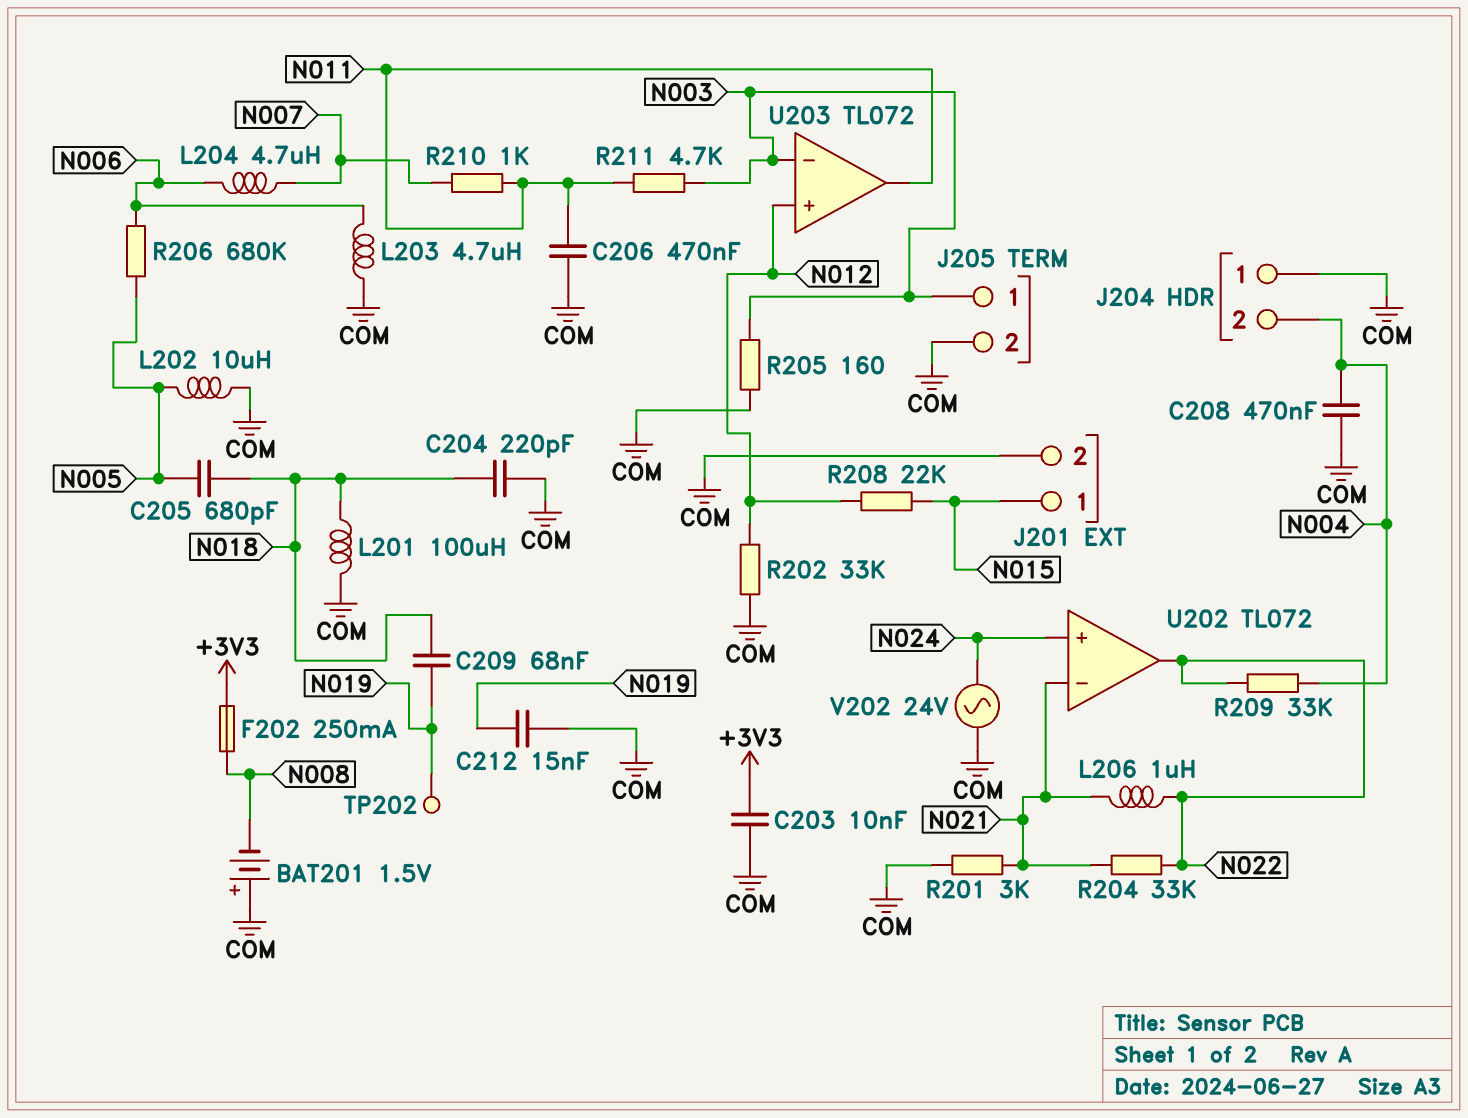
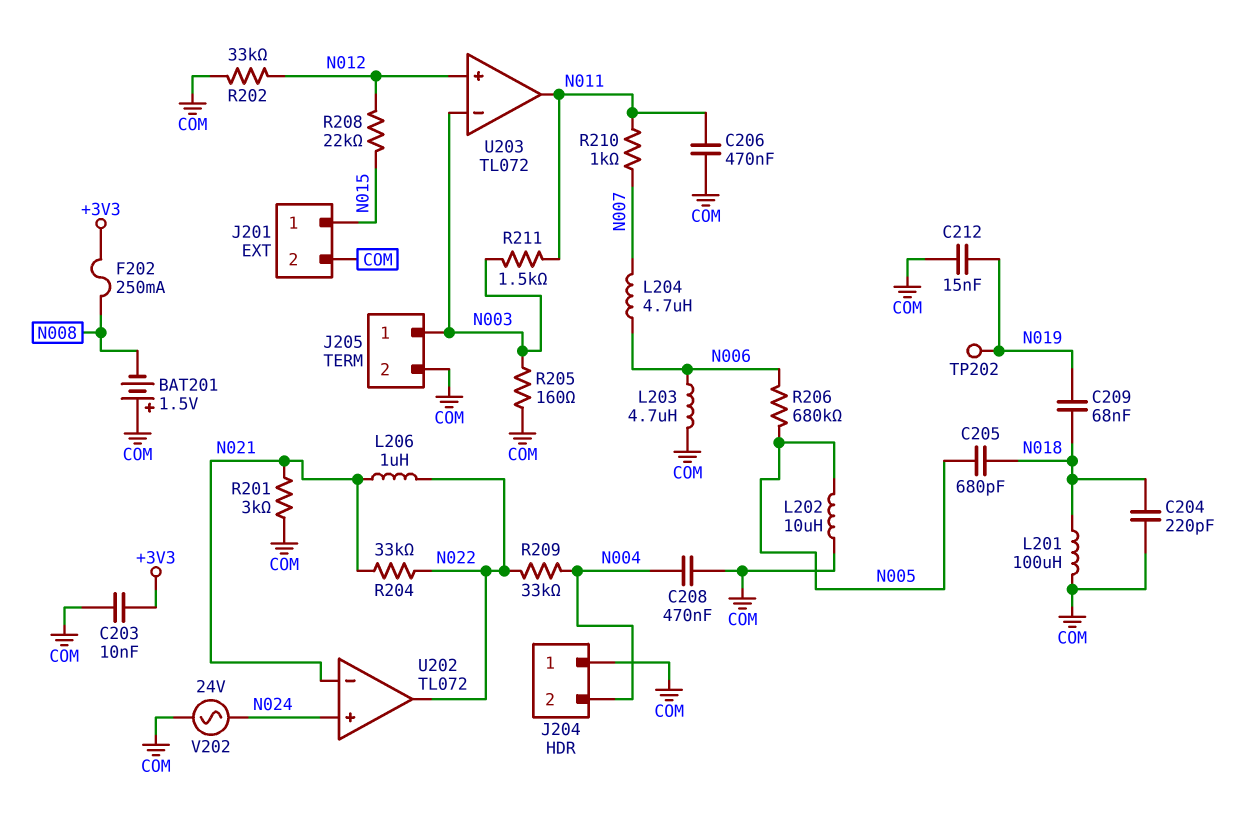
R211: 4.7k (N003, N011) -> 1.5k (N003, N011)

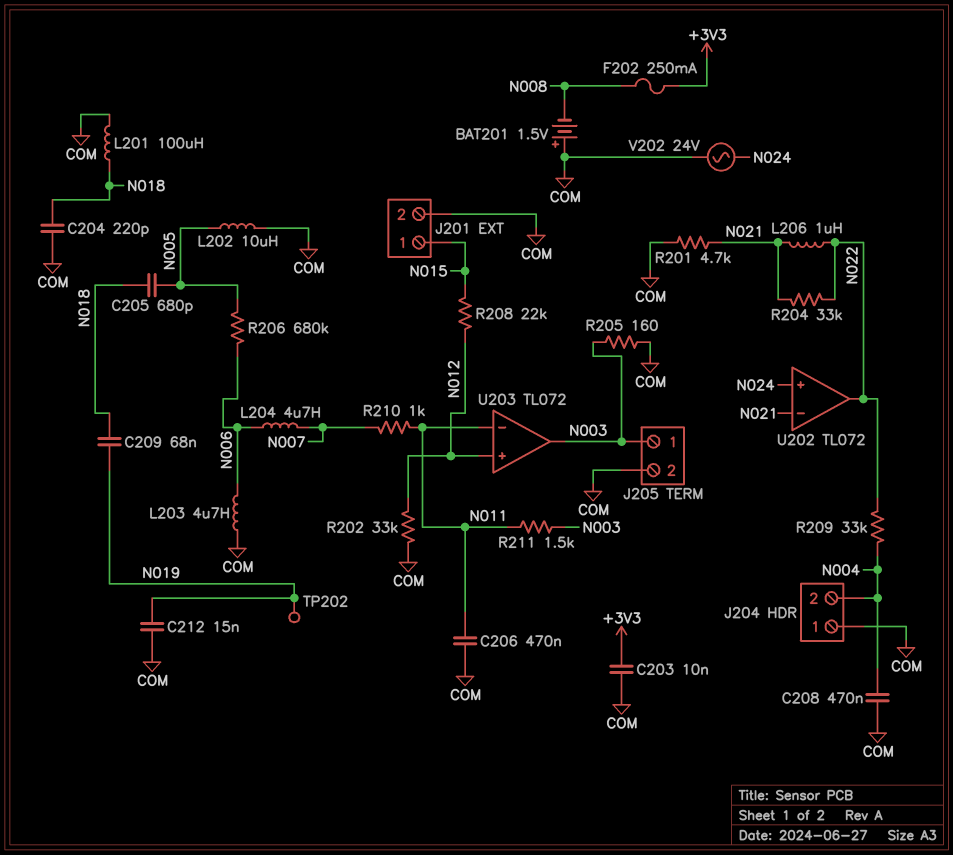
R201: 3k (COM, N021) -> 4.7k (COM, N021)
U203 pin in-: N003 -> N011
U203 pin out: N011 -> N003

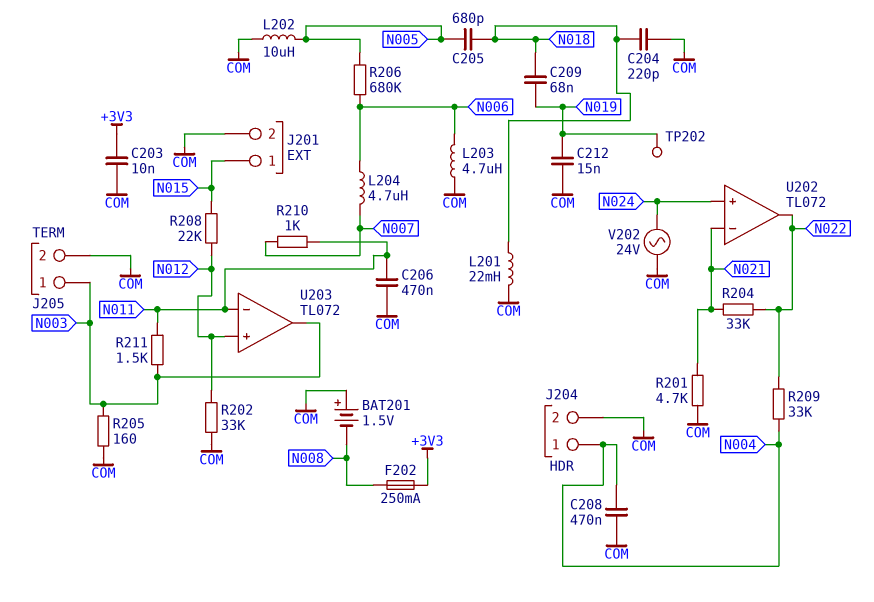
J204 pin 1: COM -> N004
J204 pin 2: N004 -> COM
L201: 100uH (COM, N018) -> 22mH (COM, N018)
L206: 1uH (N021, N022) -> none

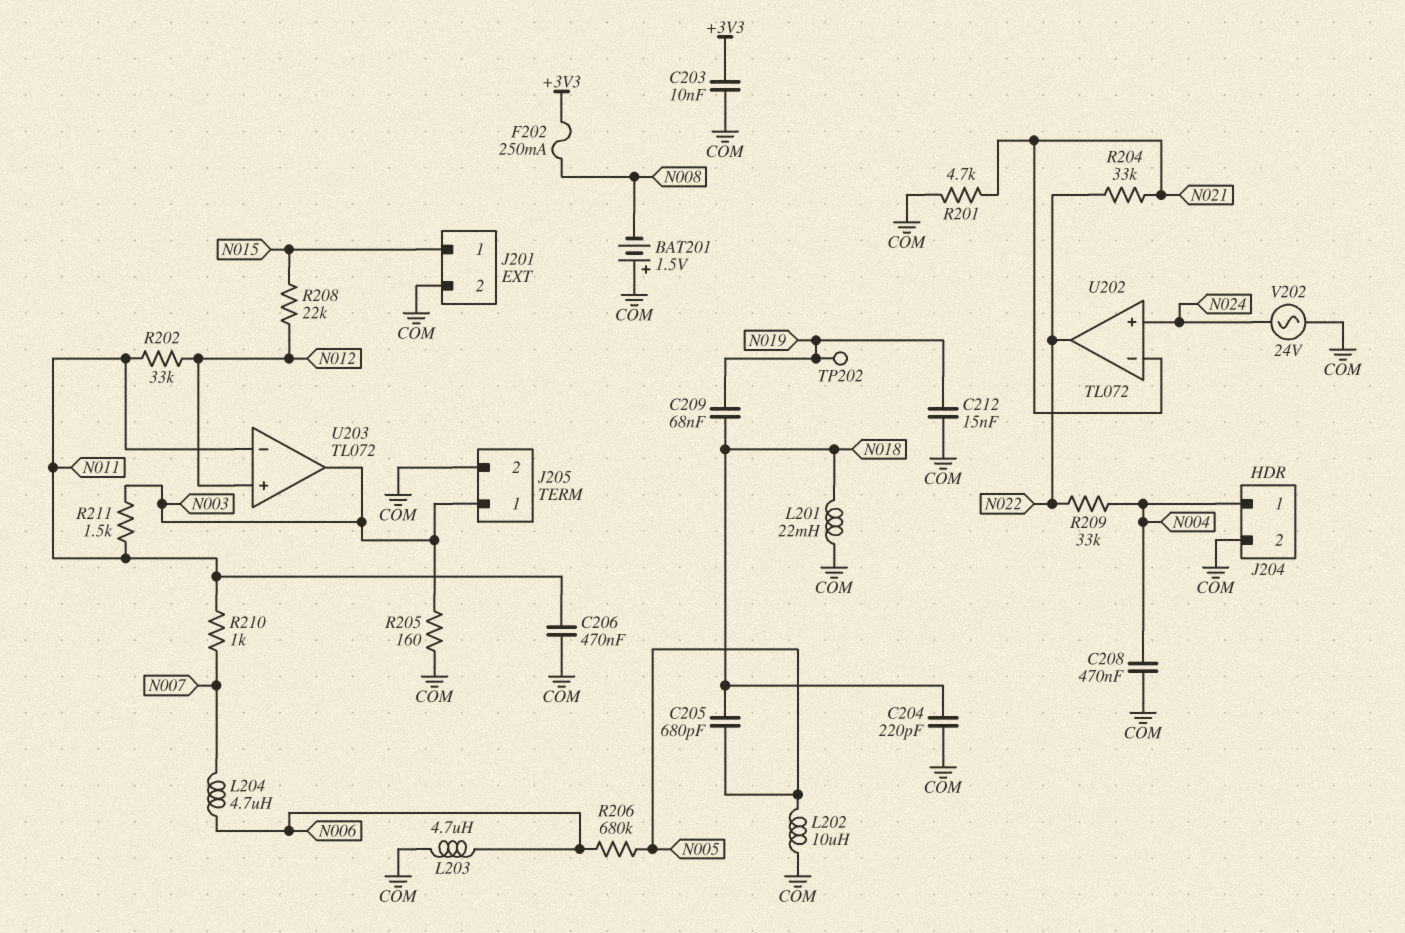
R202: 33k (COM, N012) -> 33k (N011, N012)

